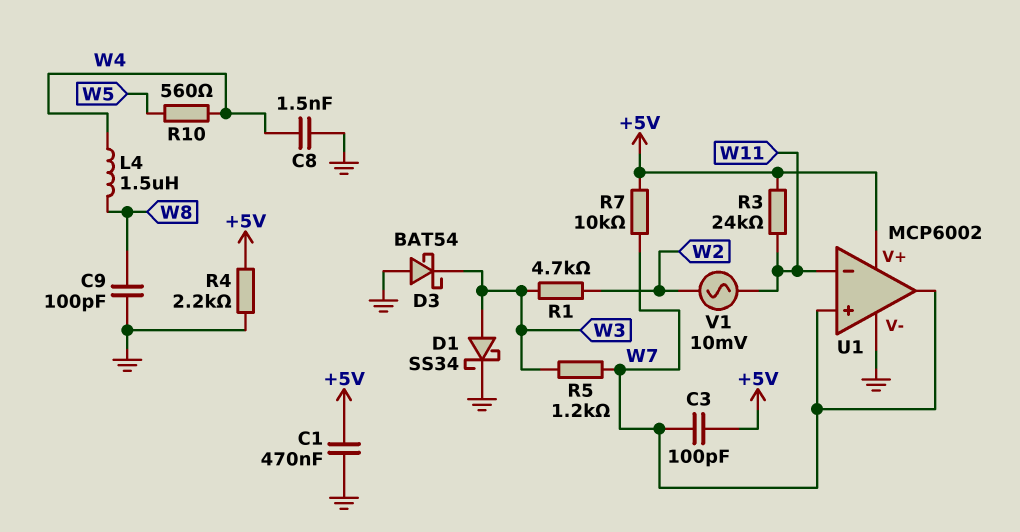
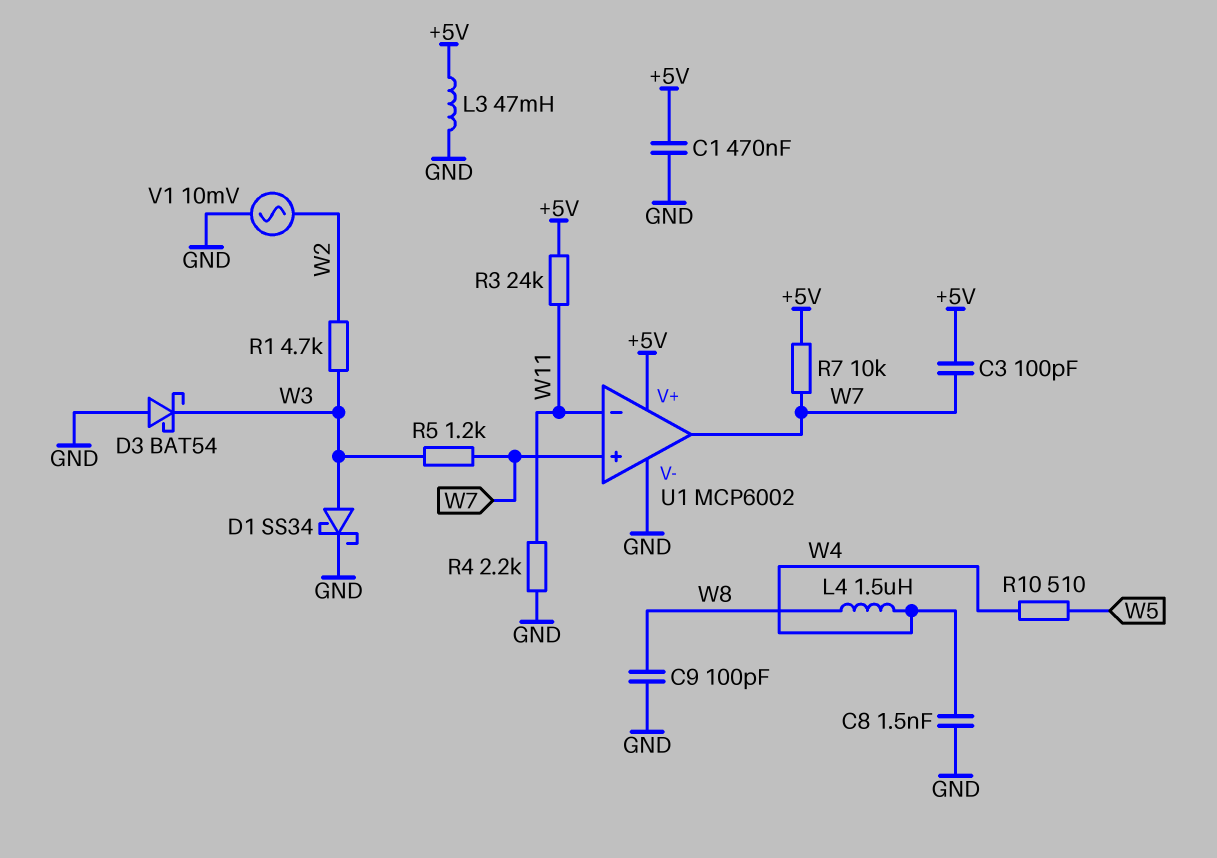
L3: none -> 47mH (+5V, GND)
R4: 2.2k (+5V, GND) -> 2.2k (GND, W11)
R10: 560 (W4, W5) -> 510 (W4, W5)
V1: AC 10mV (W2, W11) -> AC 10mV (GND, W2)

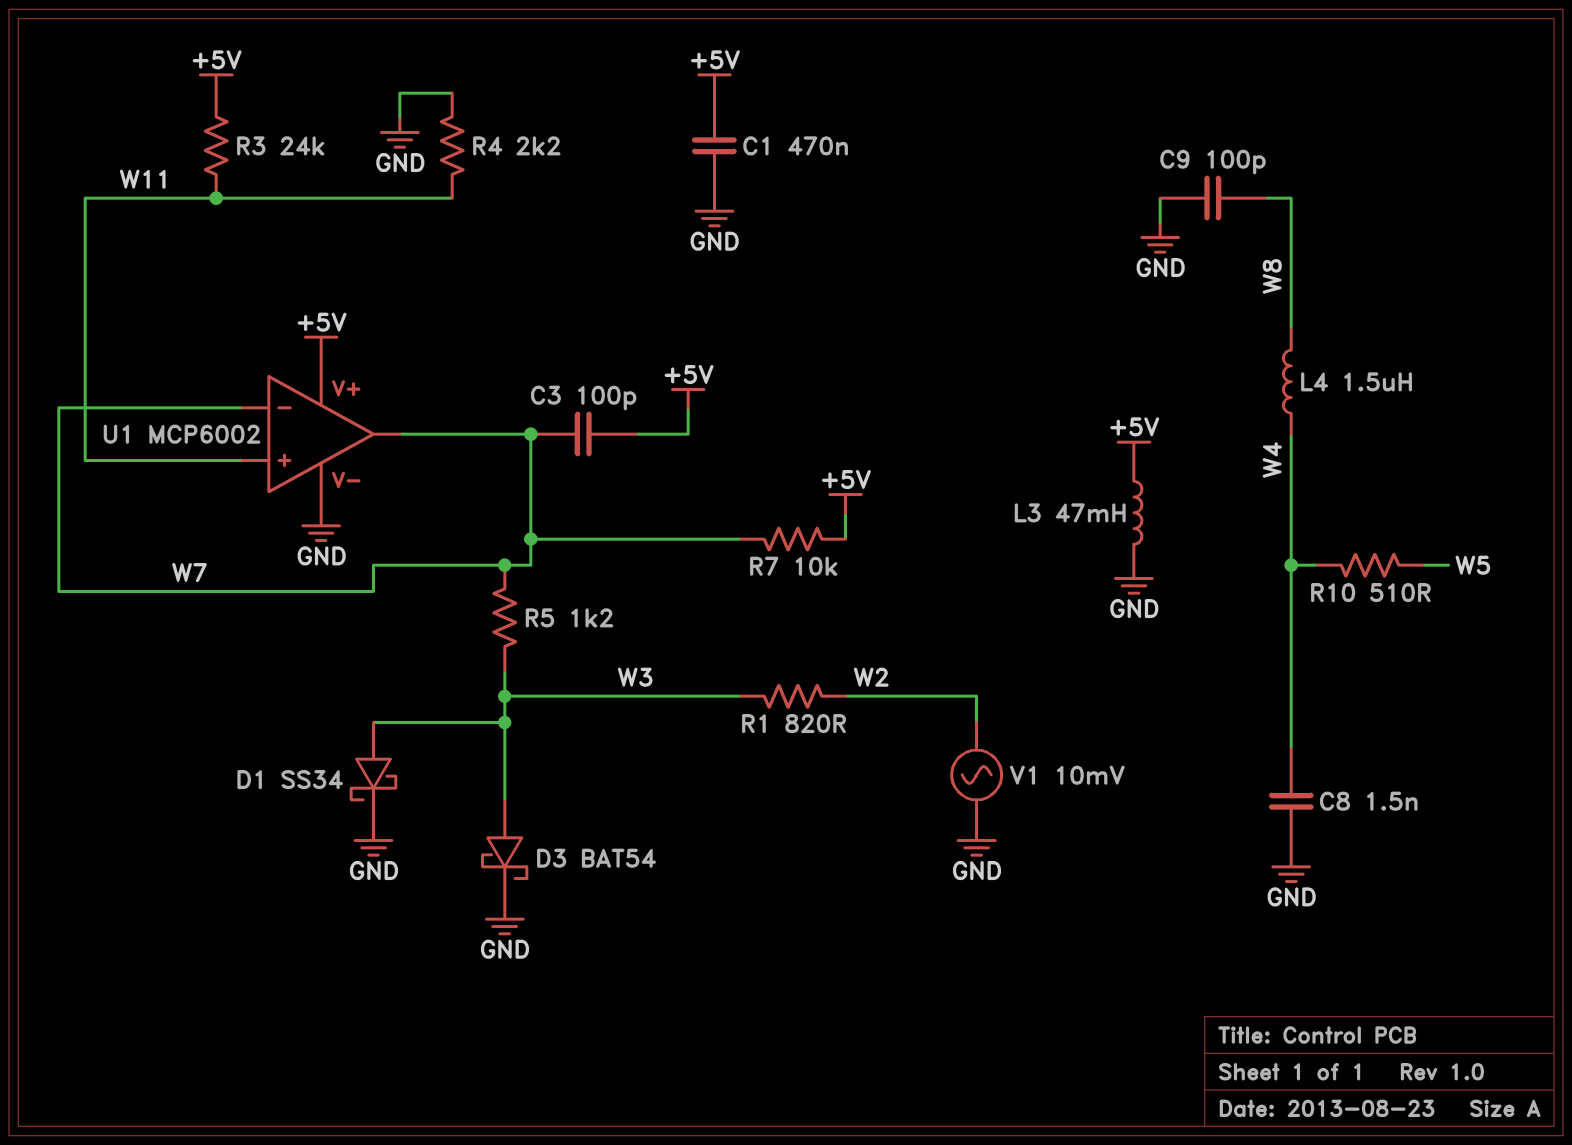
D3: schottky BAT54 (A GND, K W3) -> schottky BAT54 (A W3, K GND)
R1: 4.7k (W2, W3) -> 820 (W2, W3)
U1 pin in+: W7 -> W11
U1 pin in-: W11 -> W7

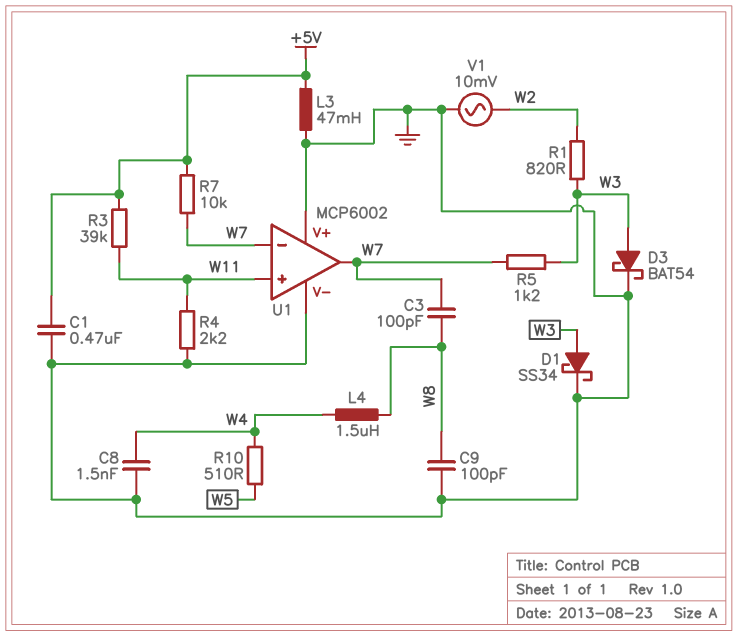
C3: 100pF (+5V, W7) -> 100pF (W7, W8)
R3: 24k (+5V, W11) -> 39k (+5V, W11)
U1 pin V+: +5V -> GND

